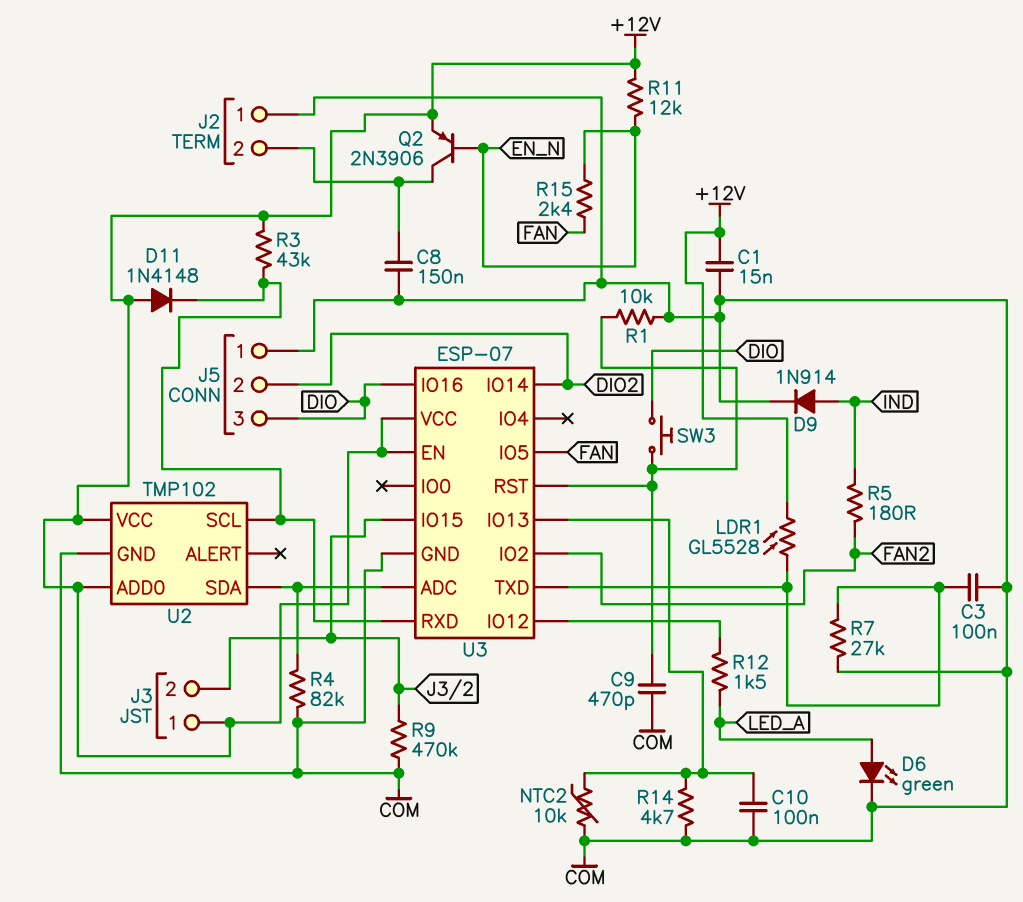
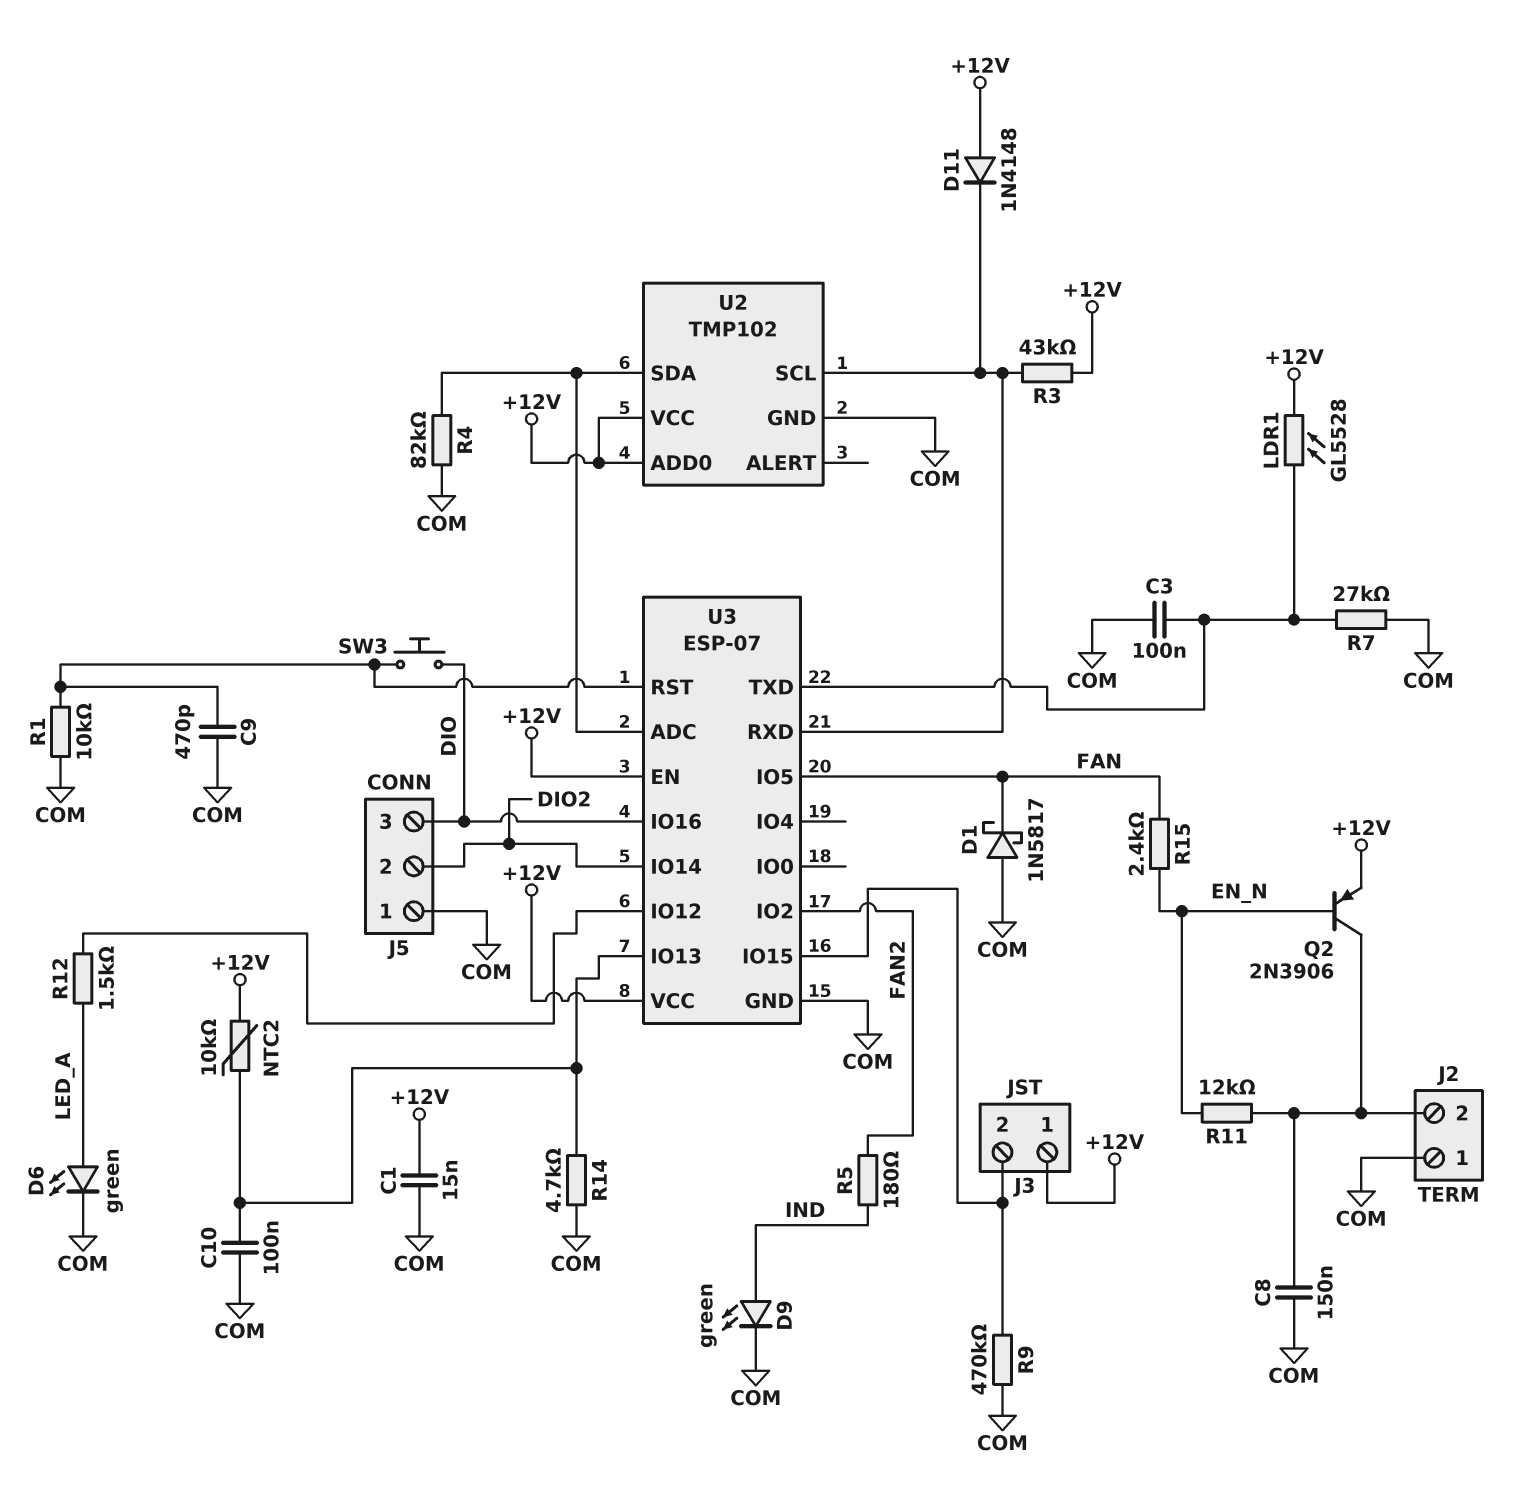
D1: none -> schottky 1N5817 (A COM, K FAN)
D9: diode 1N914 (A IND, K COM) -> LED green (A IND, K COM)
NTC2: 10k (COM, U3/IO13) -> 10k (+12V, U3/IO13)
R11: 12k (+12V, EN_N) -> 12k (EN_N, J2/2)

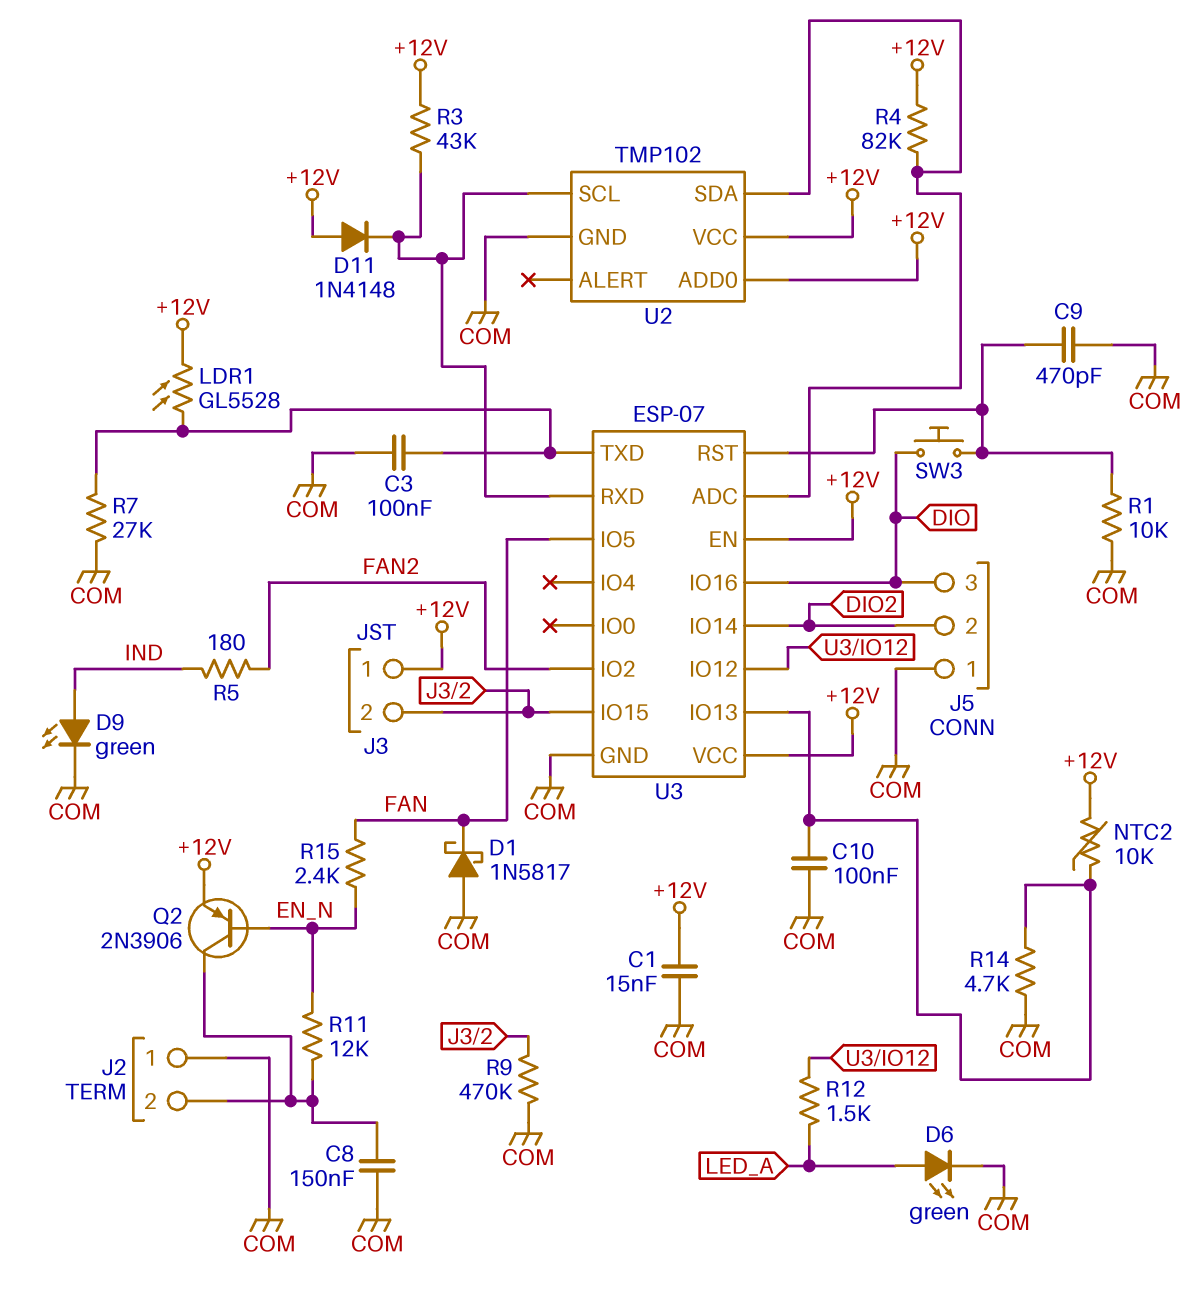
R4: 82k (COM, U2/SDA) -> 82k (+12V, U2/SDA)

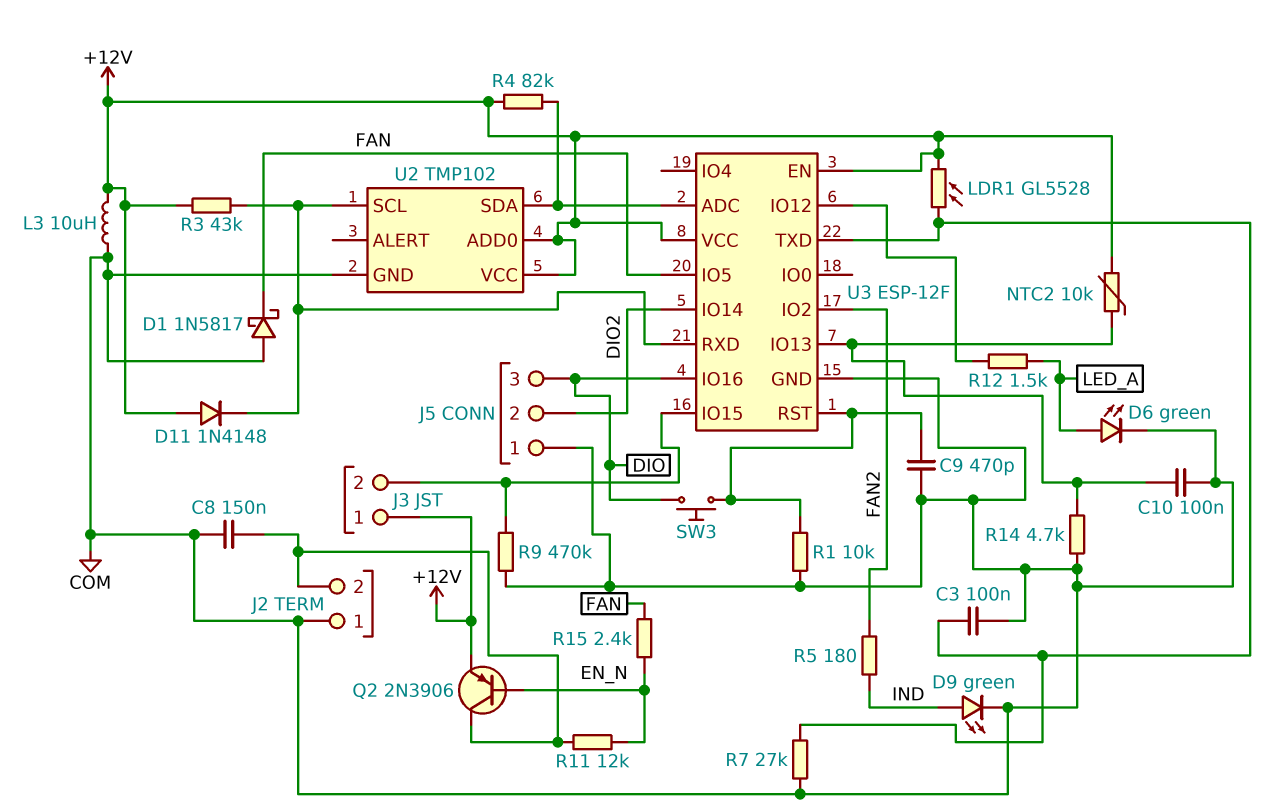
C1: 15nF (+12V, COM) -> none
L3: none -> 10uH (+12V, COM)
U3: ESP-07 -> ESP-12F

